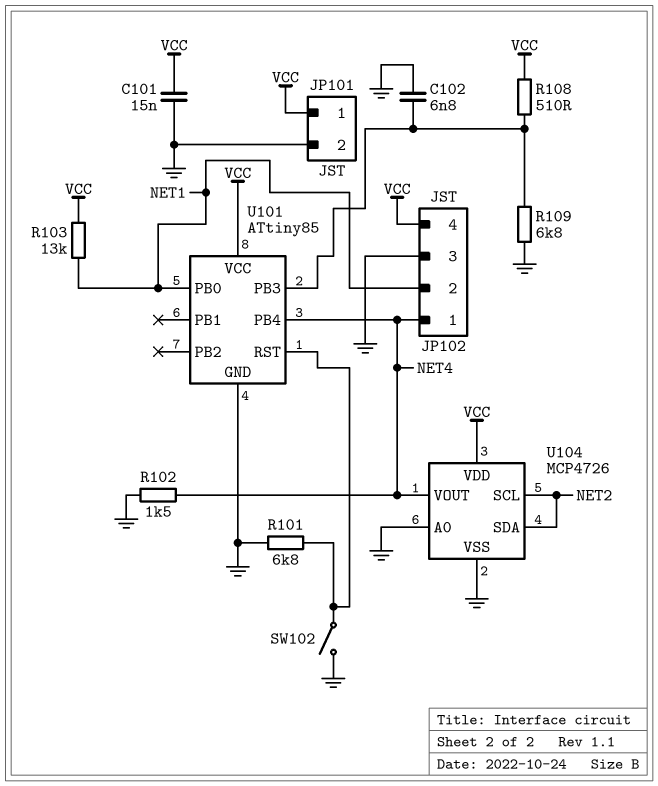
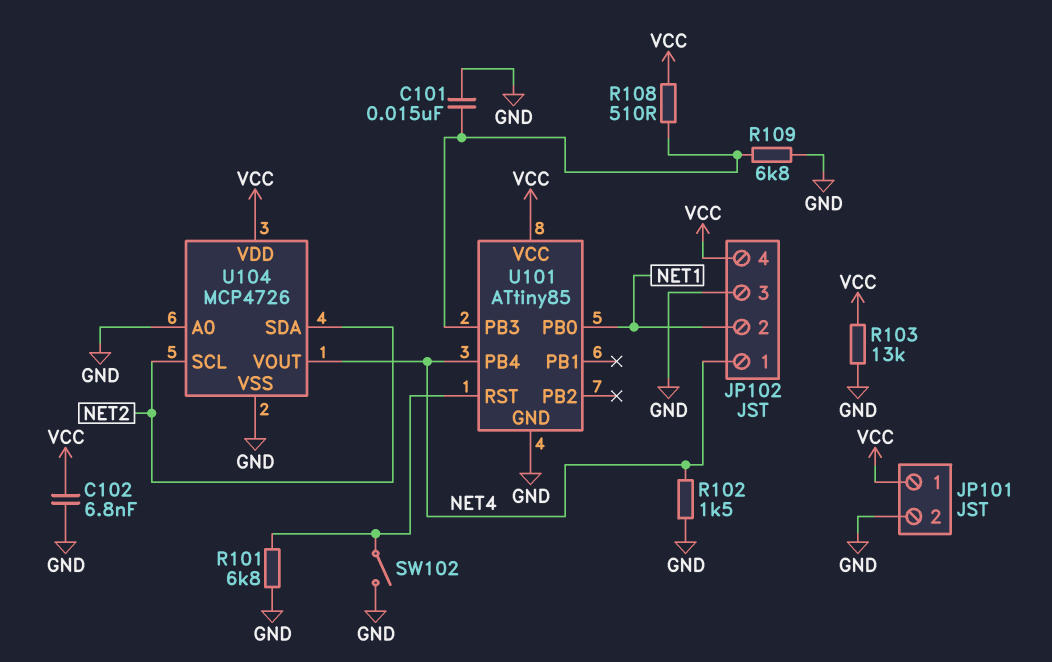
C101: 15nF (GND, VCC) -> 15nF (GND, U101/PB3)
C102: 6.8nF (GND, U101/PB3) -> 6.8nF (GND, VCC)
R103: 13k (NET1, VCC) -> 13k (GND, VCC)

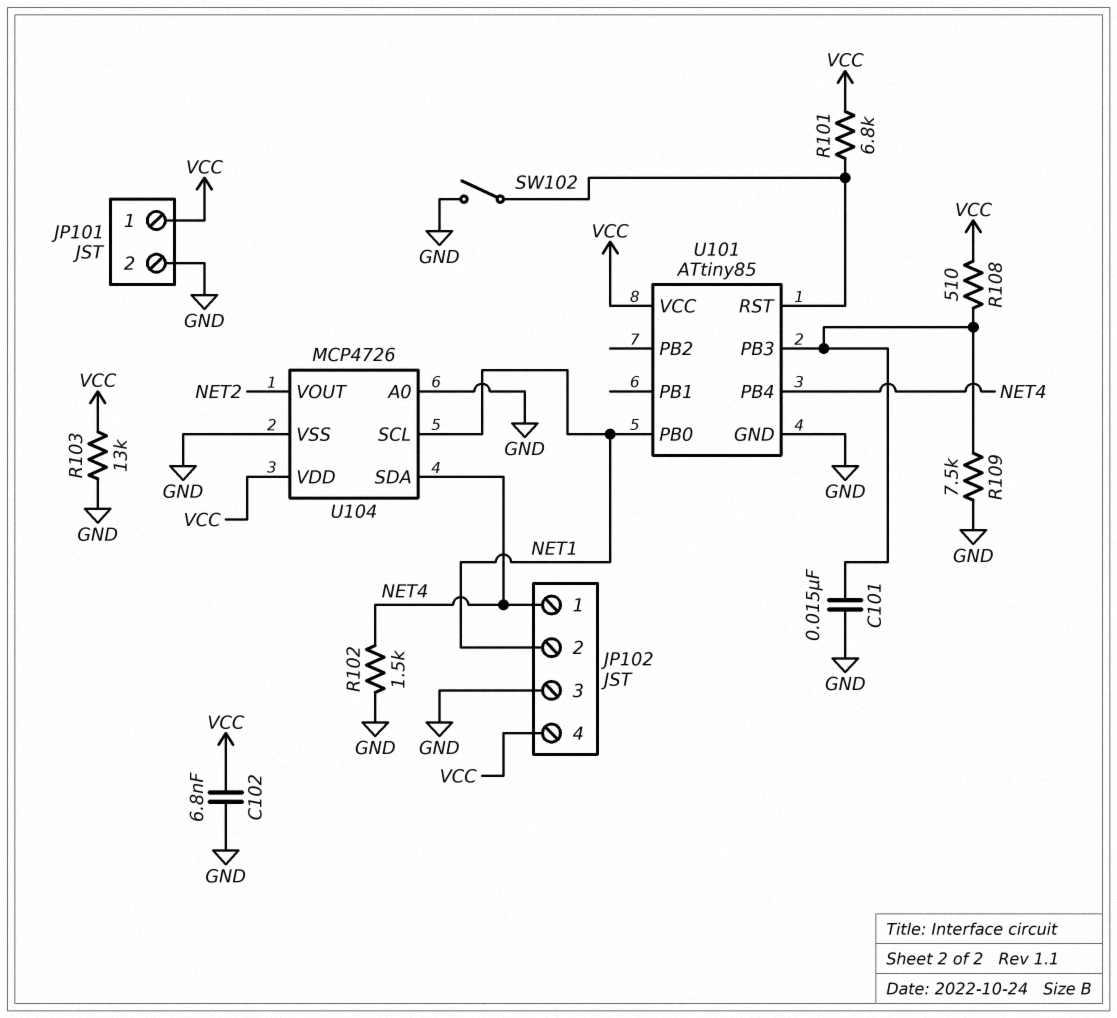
R101: 6.8k (GND, U101/RST) -> 6.8k (U101/RST, VCC)
R109: 6.8k (GND, U101/PB3) -> 7.5k (GND, U101/PB3)
U104 pin SCL: NET2 -> NET1
U104 pin SDA: NET2 -> NET4
U104 pin VOUT: NET4 -> NET2

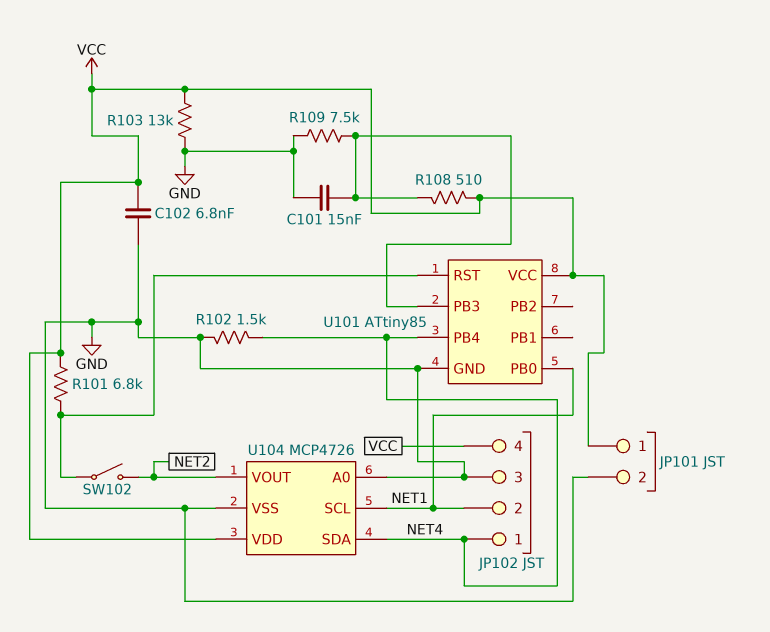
SW102: switch (GND, U101/RST) -> switch (NET2, U101/RST)

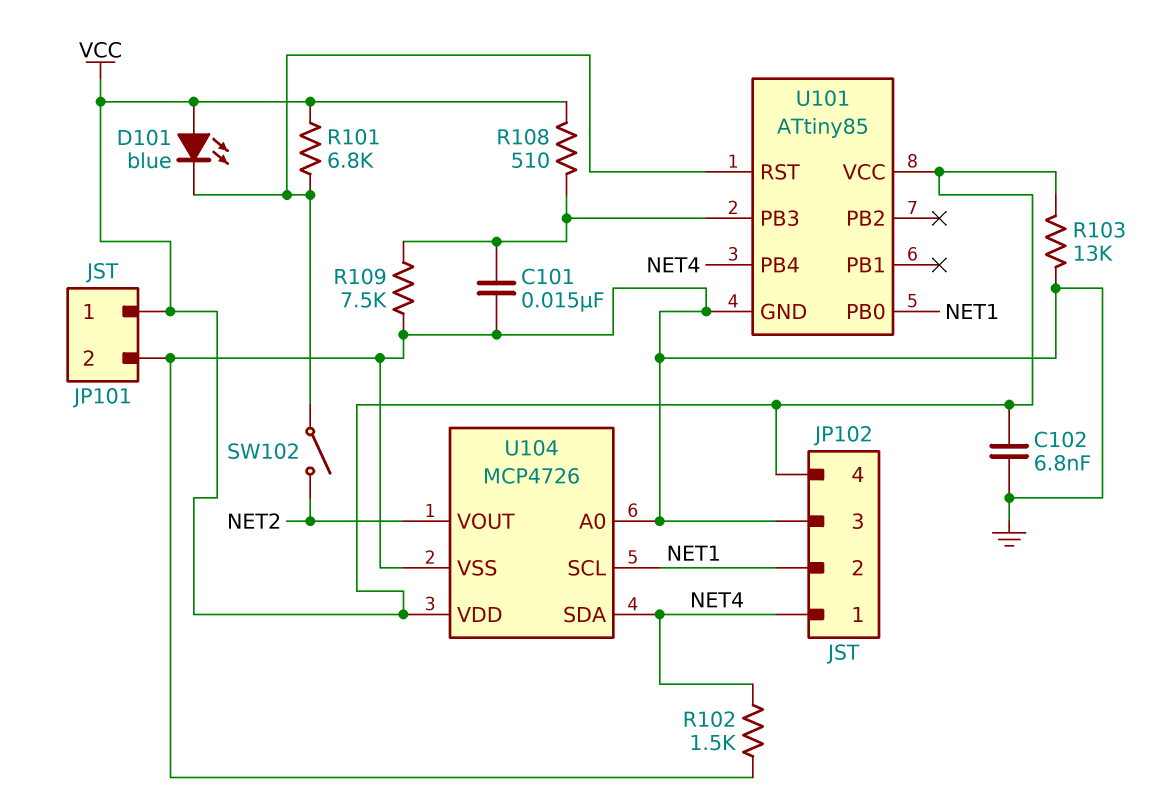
D101: none -> LED blue (A VCC, K U101/RST)

